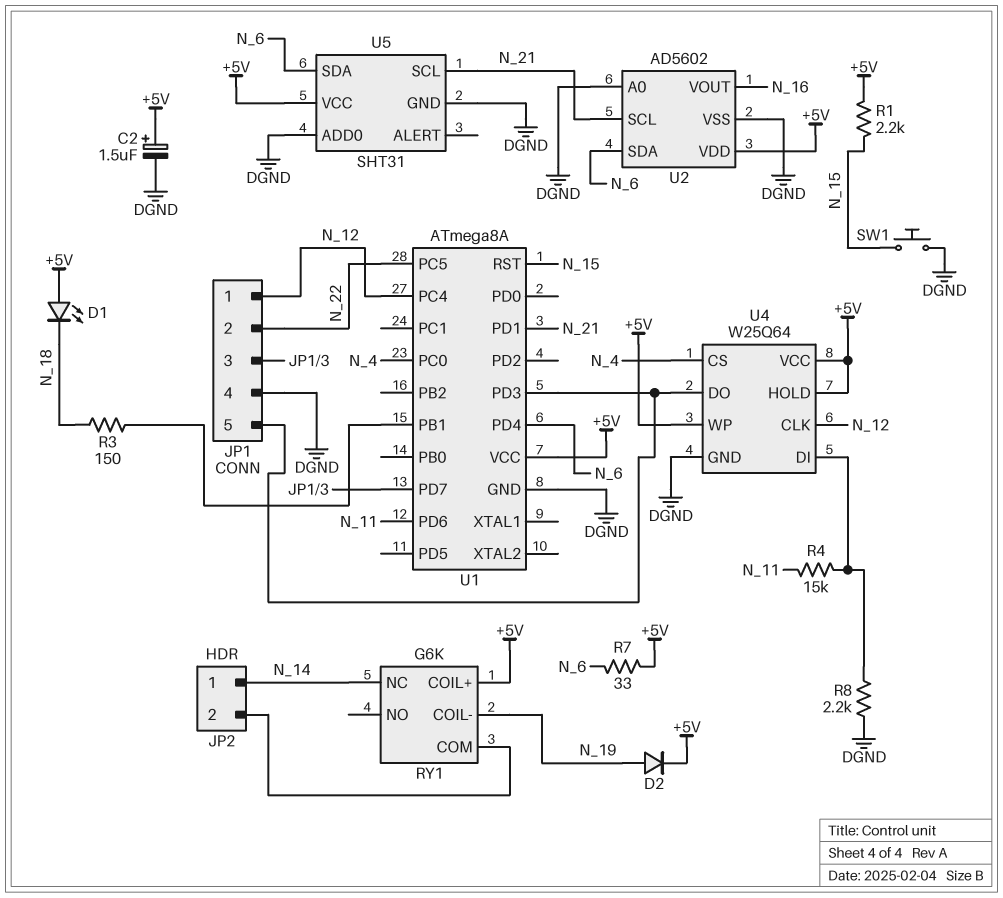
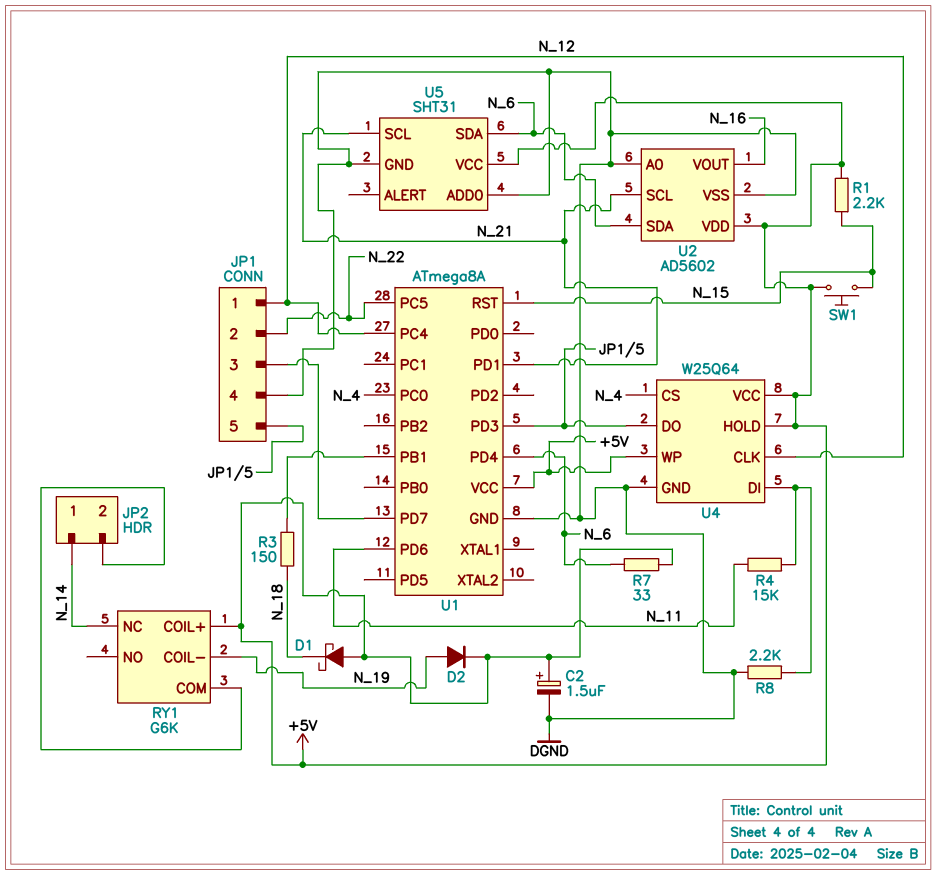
D1: LED (A +5V, K N_18) -> schottky (A +5V, K N_18)
SW1: button (DGND, N_15) -> button (+5V, N_15)

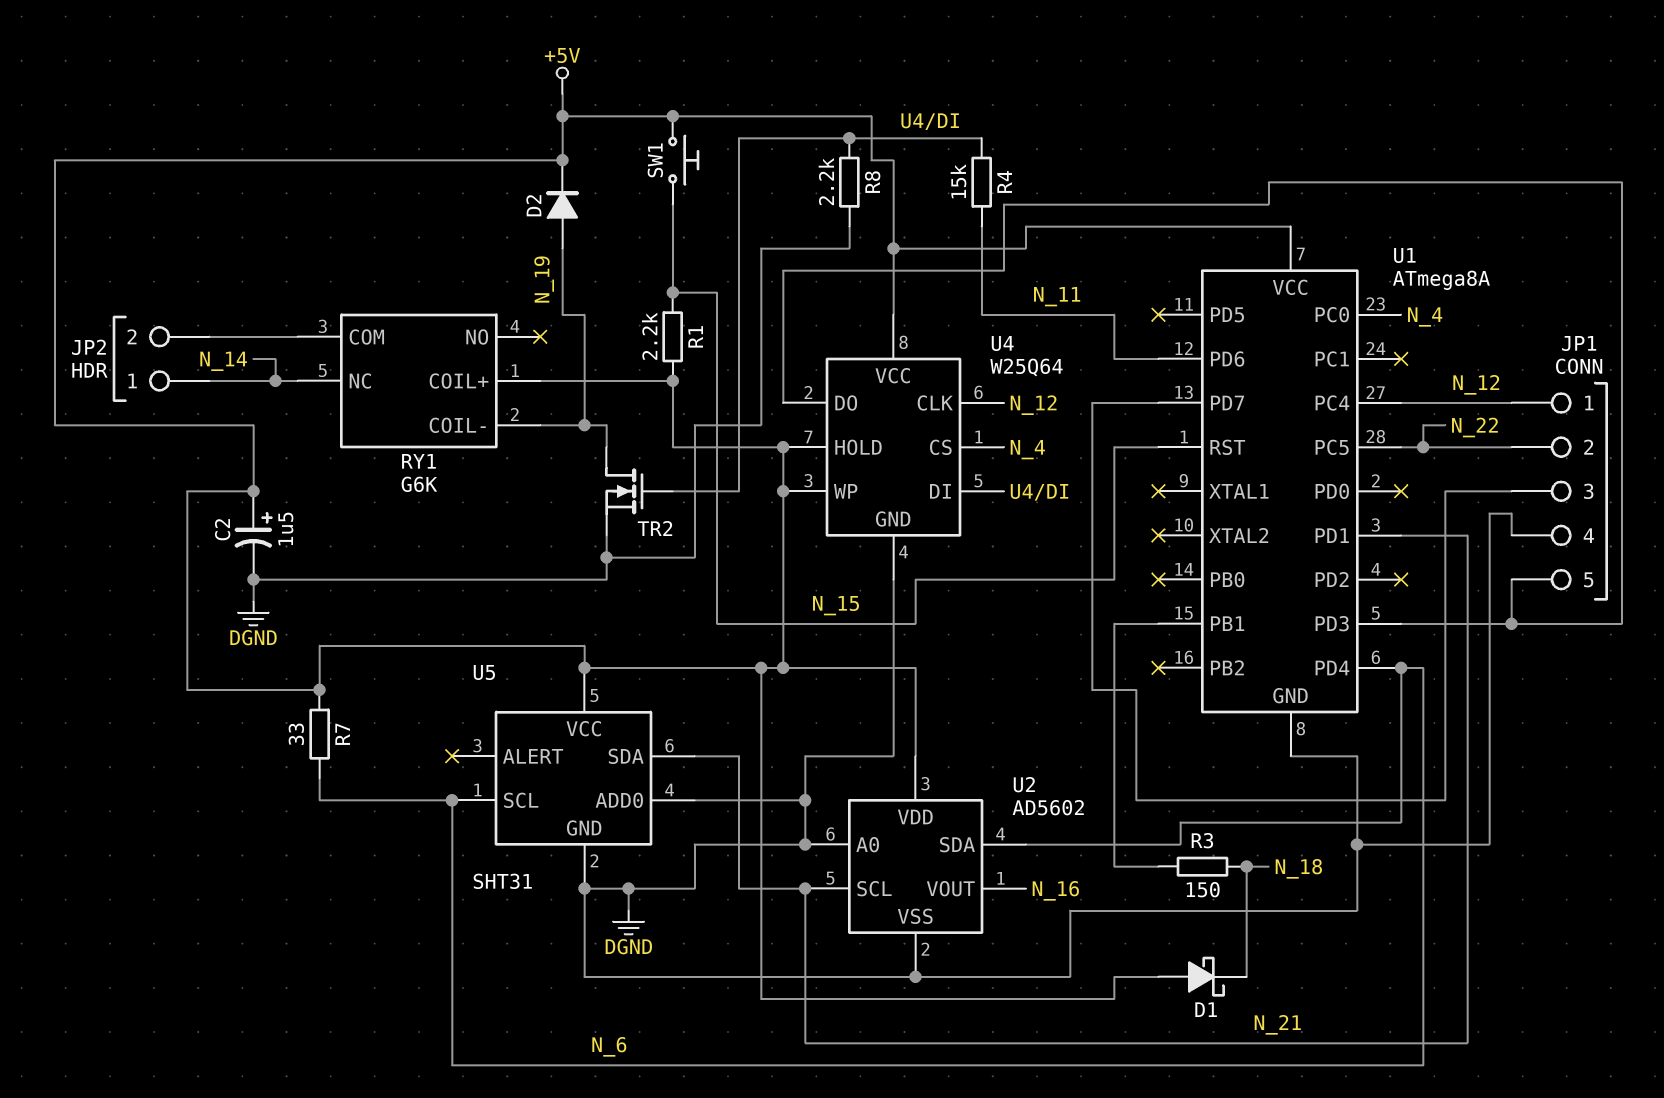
TR2: none -> NMOS (G U4/DI, D N_19, S DGND)
U5 pin SCL: N_21 -> N_6
U5 pin SDA: N_6 -> N_21

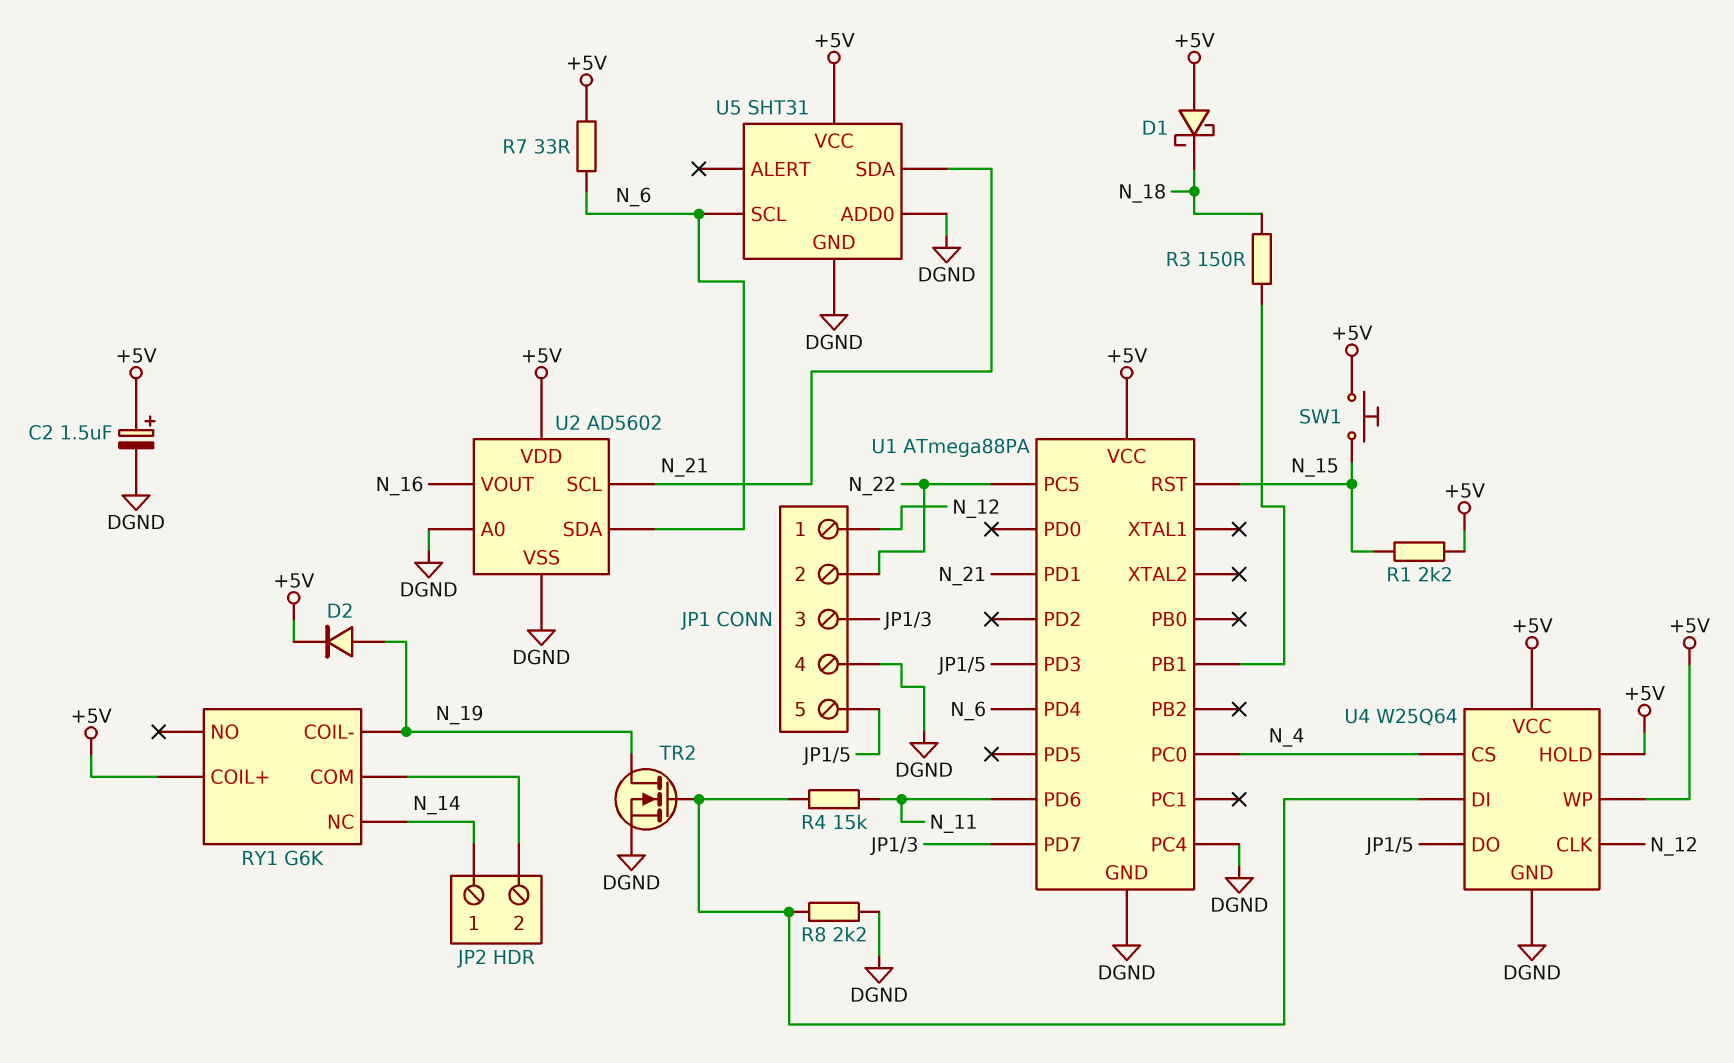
U1: ATmega8A -> ATmega88PA
U1 pin PC4: N_12 -> DGND

